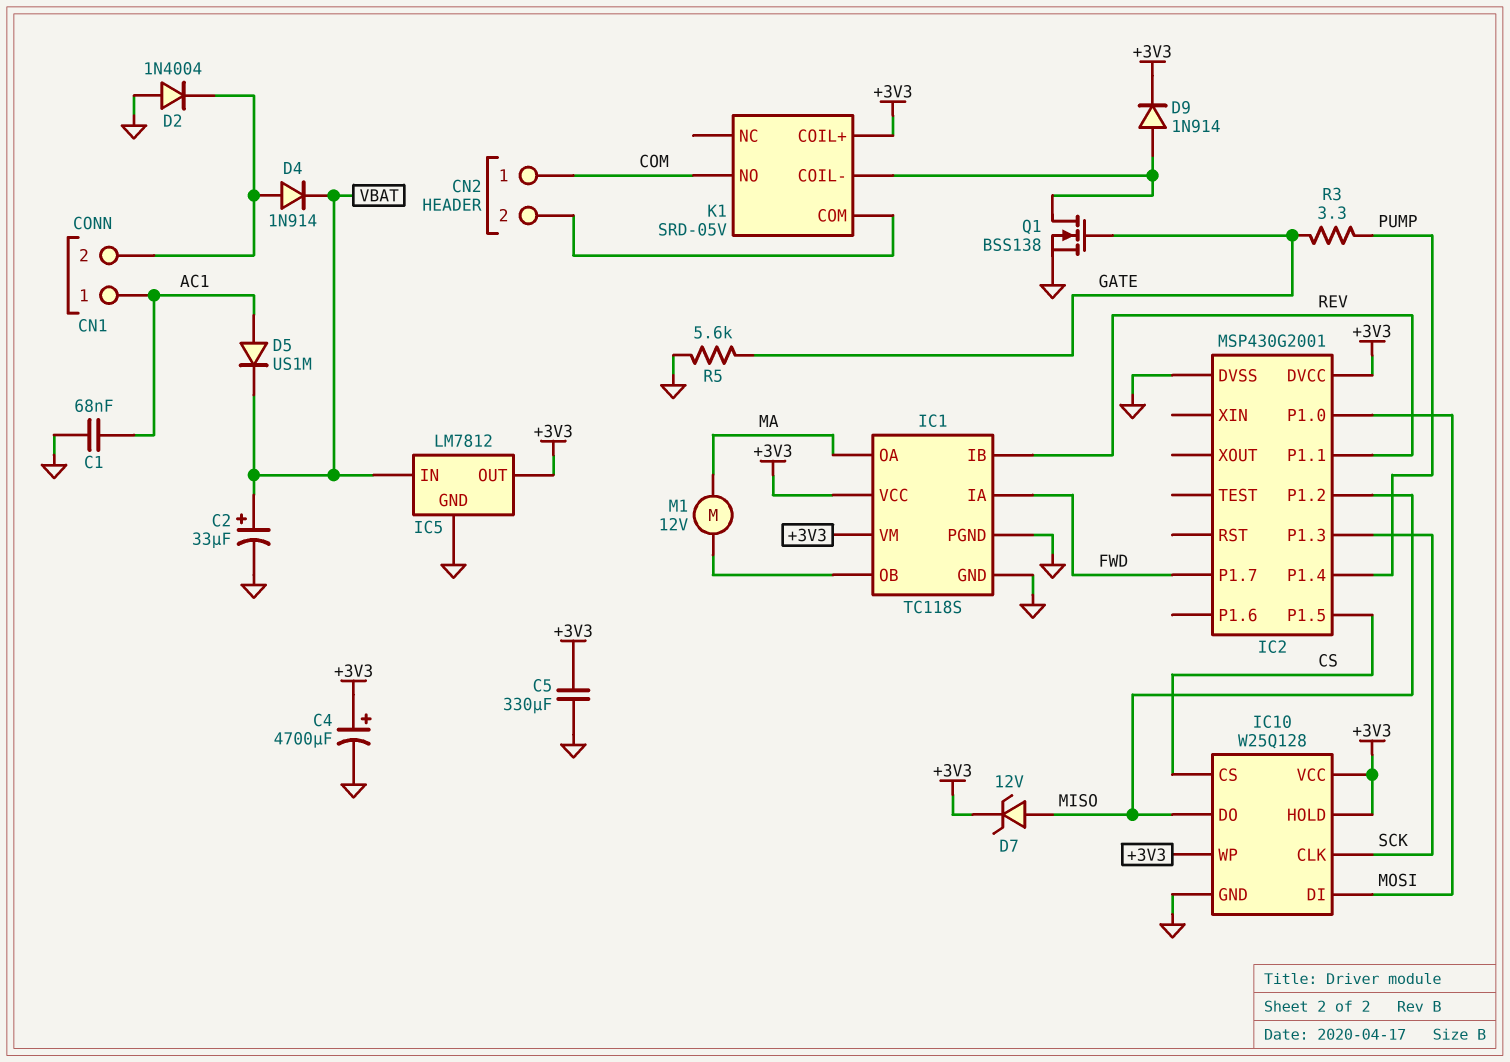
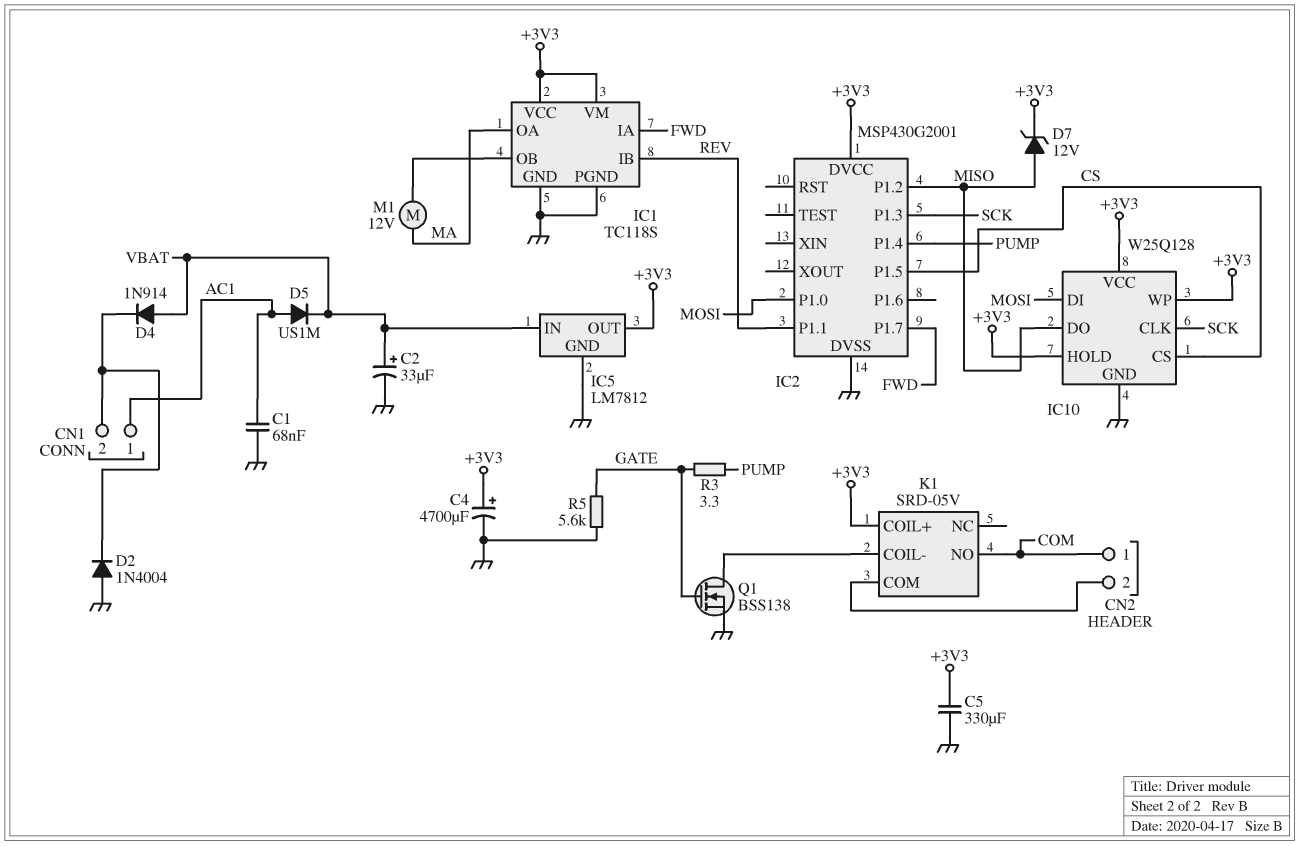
D4: diode 1N914 (A CN1/2, K VBAT) -> diode 1N914 (A VBAT, K CN1/2)
D9: diode 1N914 (A K1/COIL-, K +3V3) -> none

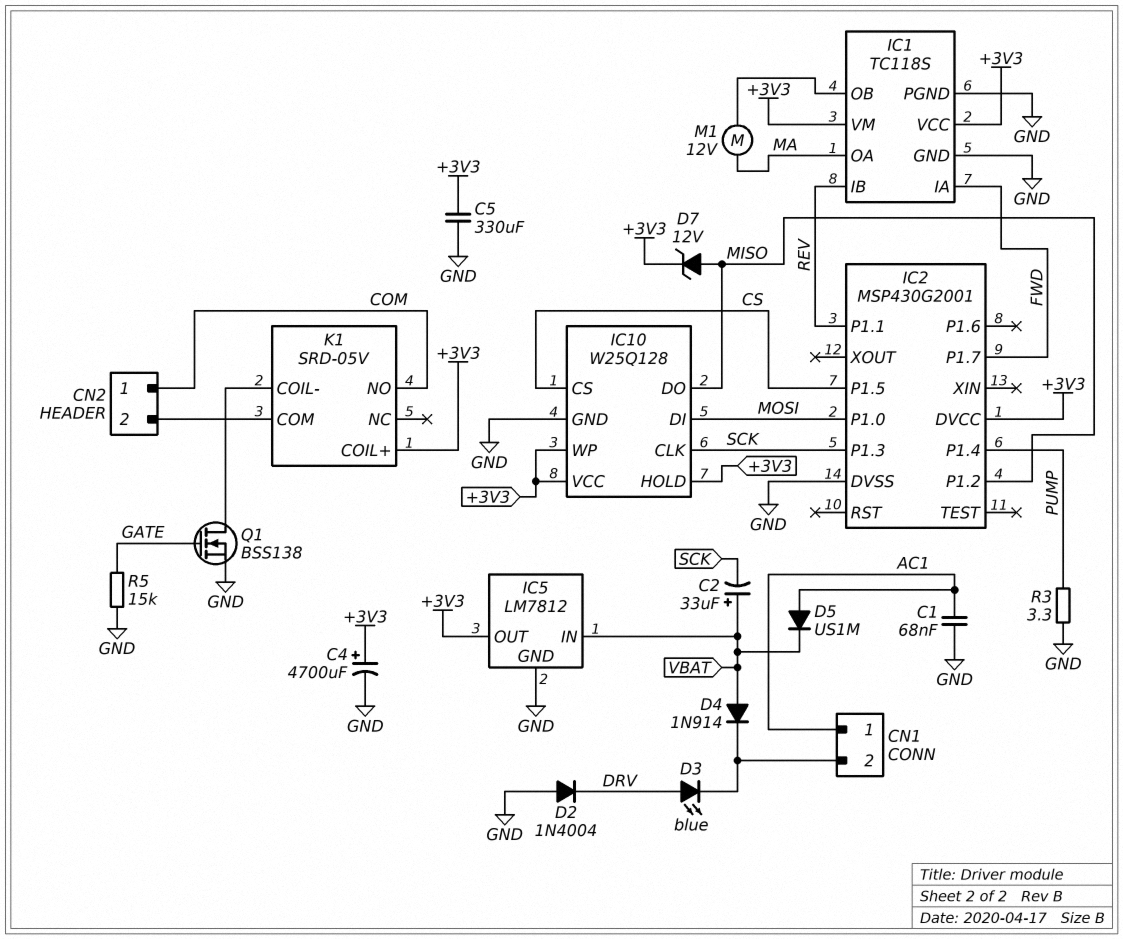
C2: 33uF (plus VBAT, minus GND) -> 33uF (plus VBAT, minus SCK)
D2: diode 1N4004 (A GND, K CN1/2) -> diode 1N4004 (A GND, K DRV)
D3: none -> LED blue (A DRV, K CN1/2)
R3: 3.3 (GATE, PUMP) -> 3.3 (GND, PUMP)
R5: 5.6k (GATE, GND) -> 15k (GATE, GND)

